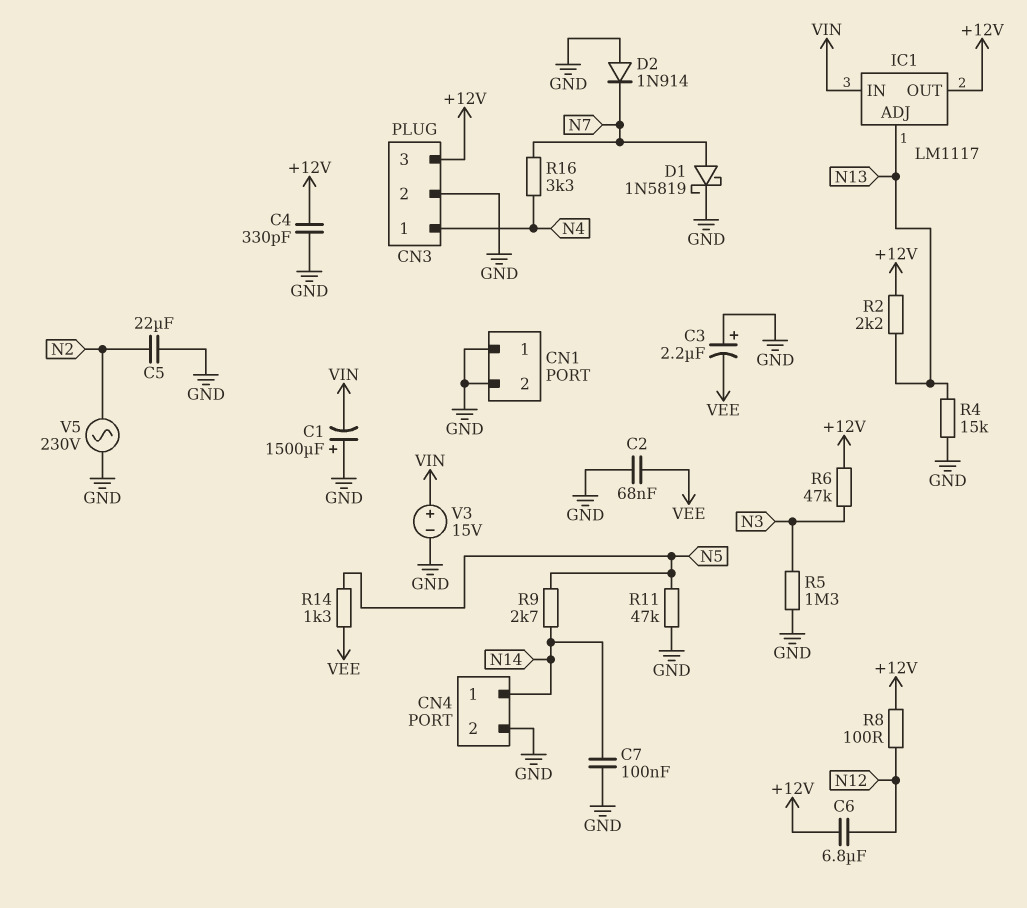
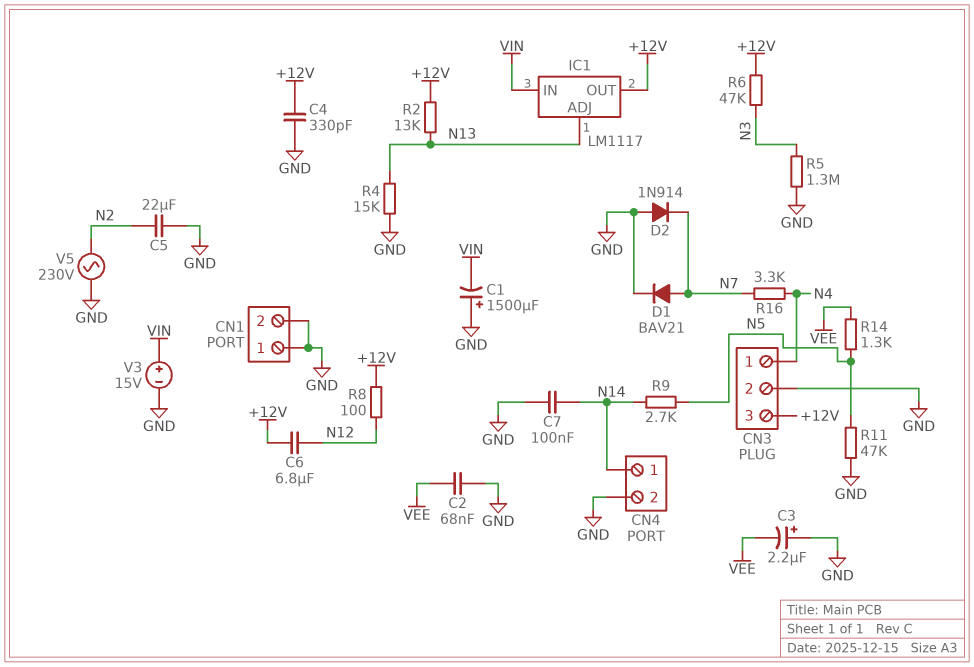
D1: schottky 1N5819 (A N7, K GND) -> diode BAV21 (A N7, K GND)
R2: 2.2k (+12V, N13) -> 13k (+12V, N13)

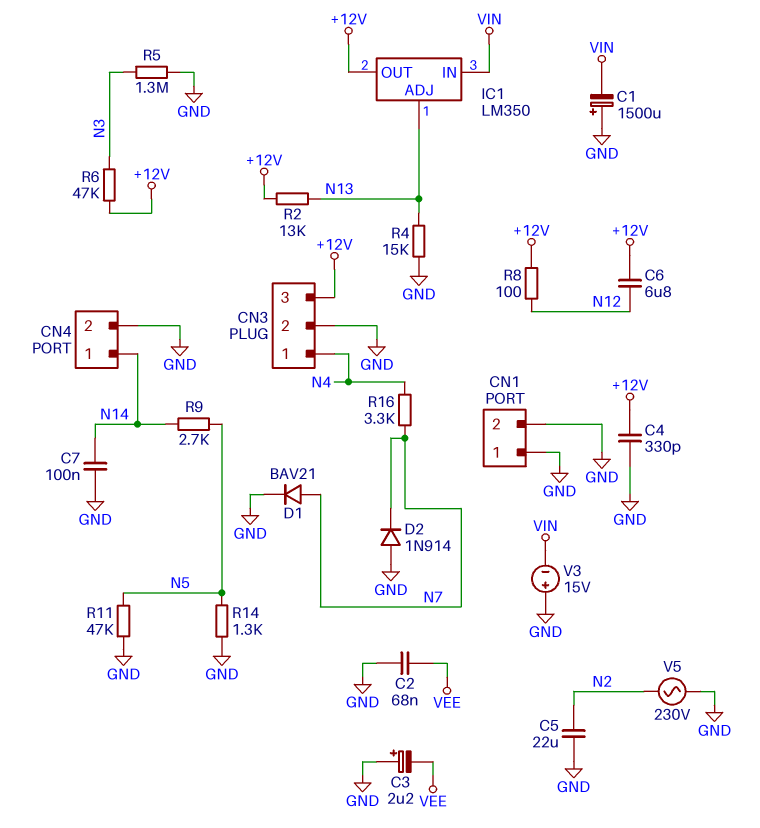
IC1: LM1117 -> LM350
R14: 1.3k (N5, VEE) -> 1.3k (GND, N5)
V3: 15V (plus VIN, minus GND) -> 15V (plus GND, minus VIN)

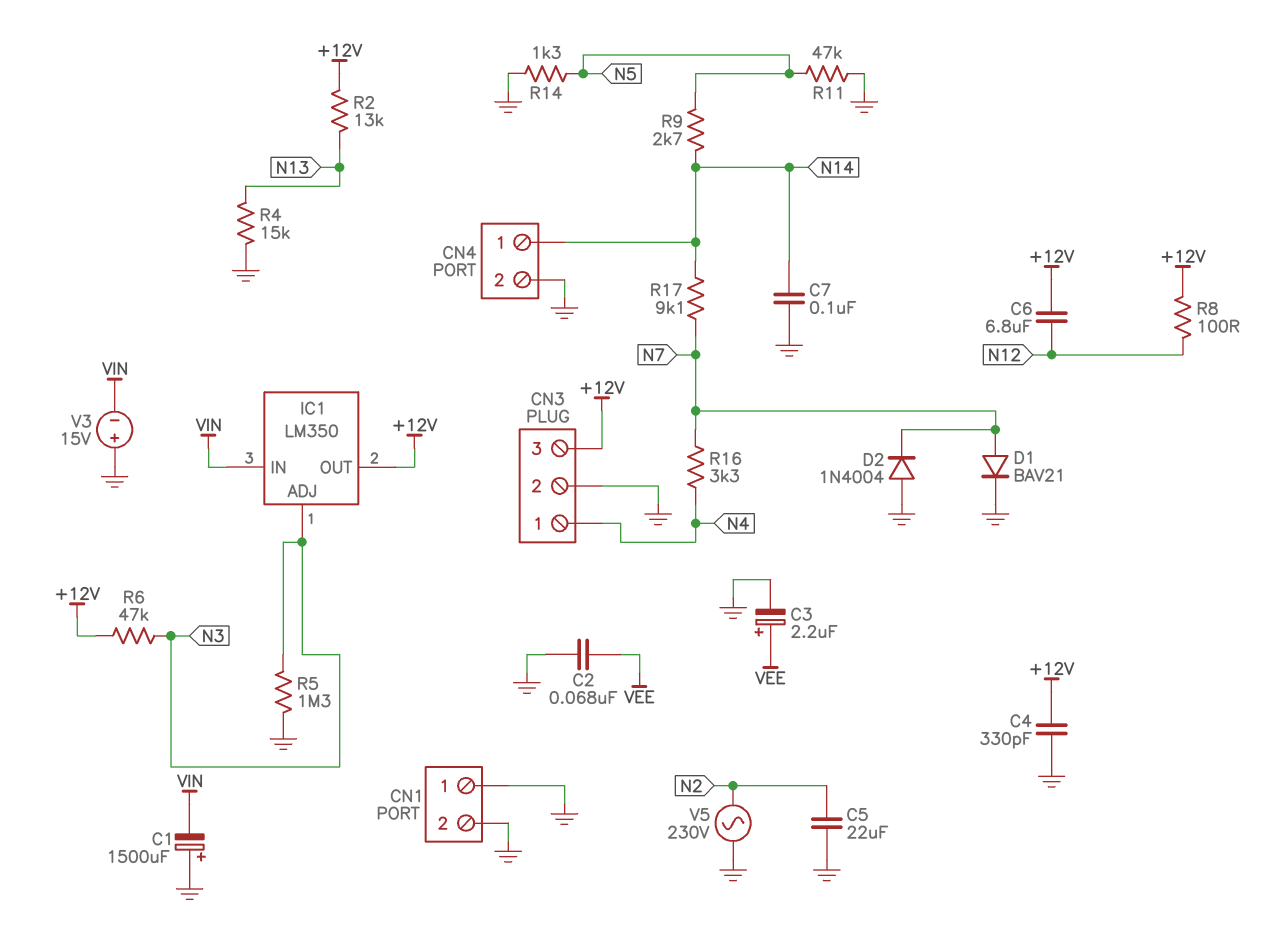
C3: 2.2uF (plus GND, minus VEE) -> 2.2uF (plus VEE, minus GND)
D2: diode 1N914 (A GND, K N7) -> diode 1N4004 (A GND, K N7)
IC1 pin ADJ: N13 -> N3
R17: none -> 9.1k (N7, N14)

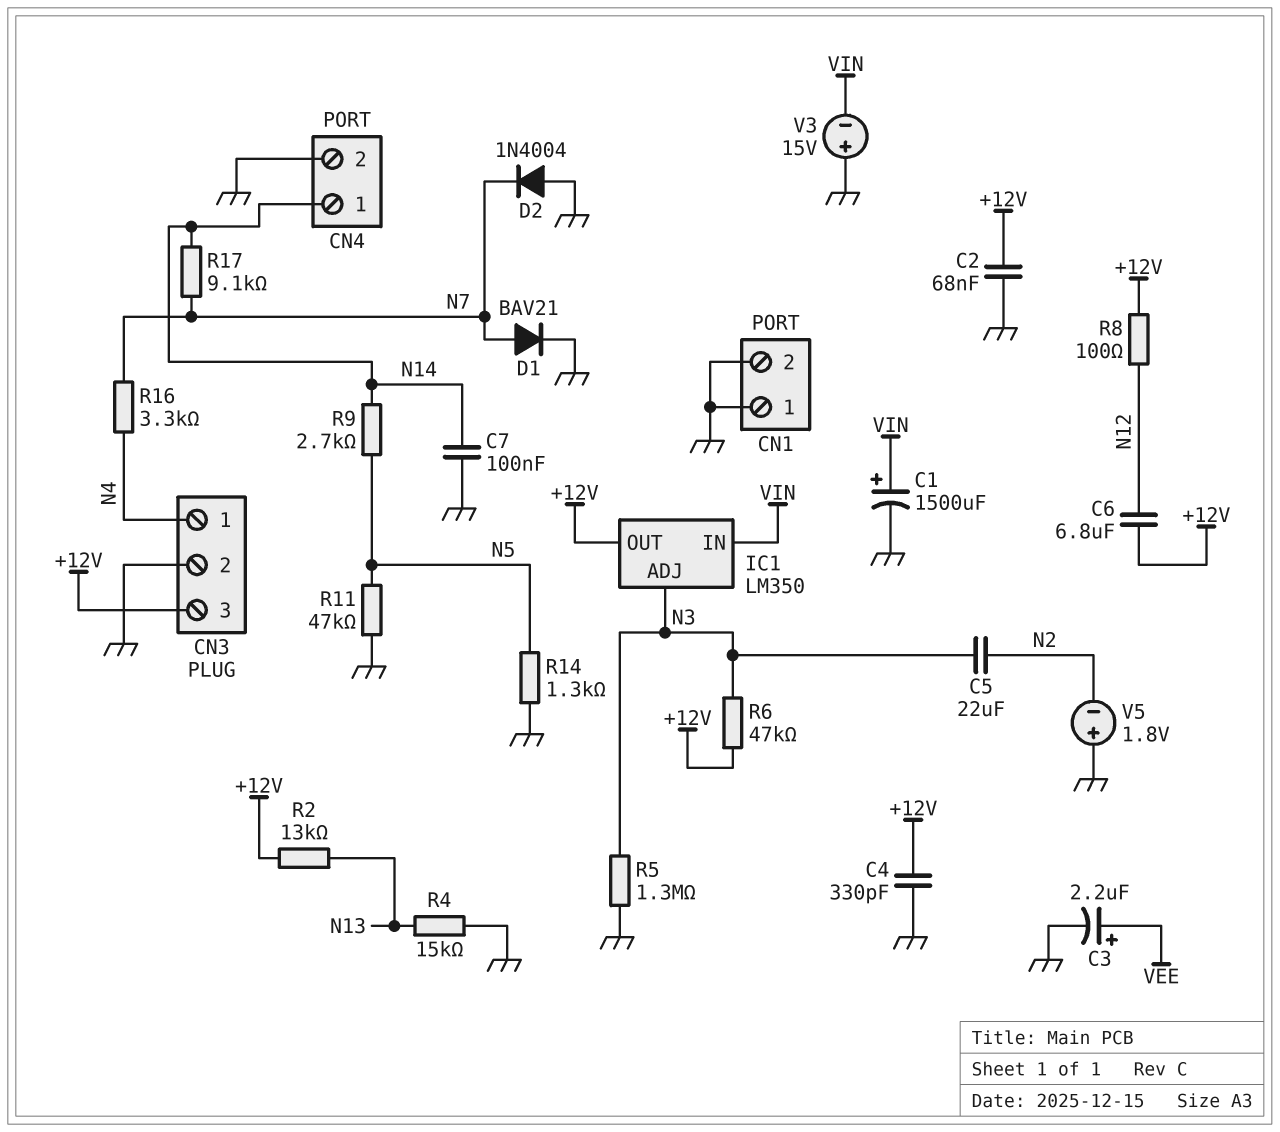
C1: 1500uF (plus GND, minus VIN) -> 1500uF (plus VIN, minus GND)
C2: 68nF (GND, VEE) -> 68nF (+12V, GND)
C5: 22uF (GND, N2) -> 22uF (N2, N3)
V5: AC 230V (GND, N2) -> 1.8V (plus GND, minus N2)

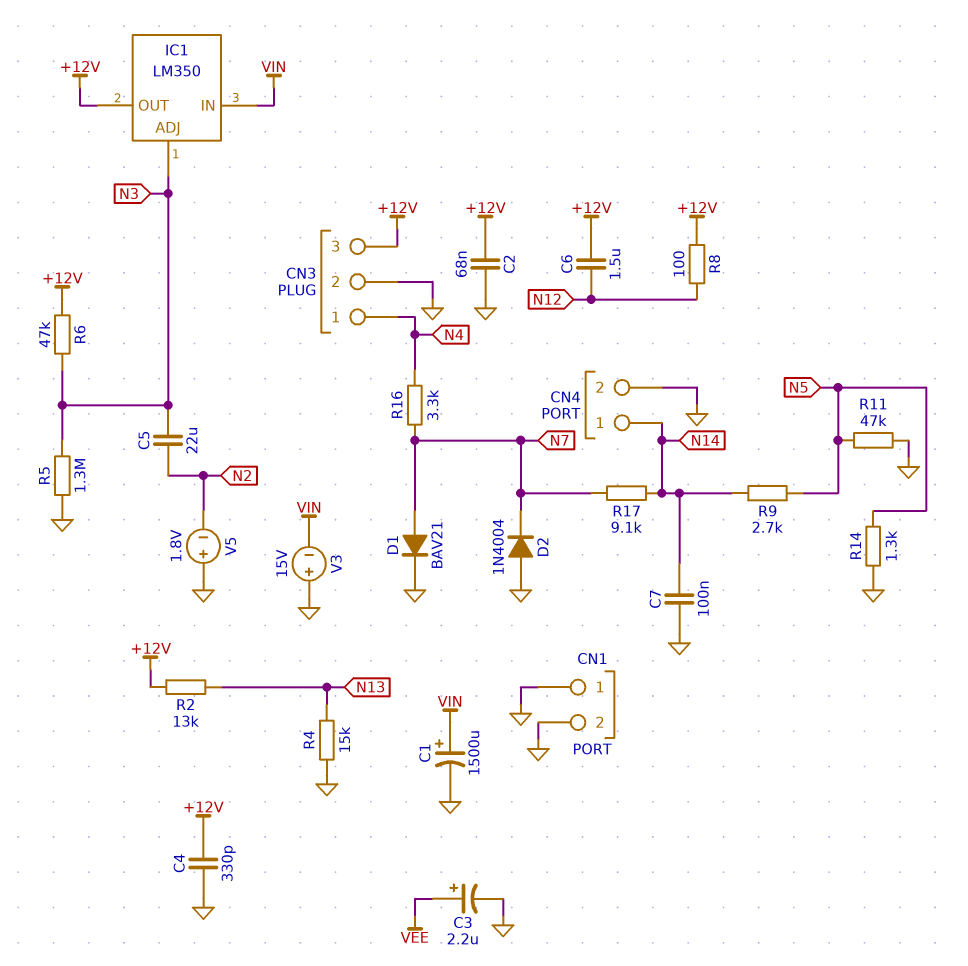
C6: 6.8uF (+12V, N12) -> 1.5uF (+12V, N12)

